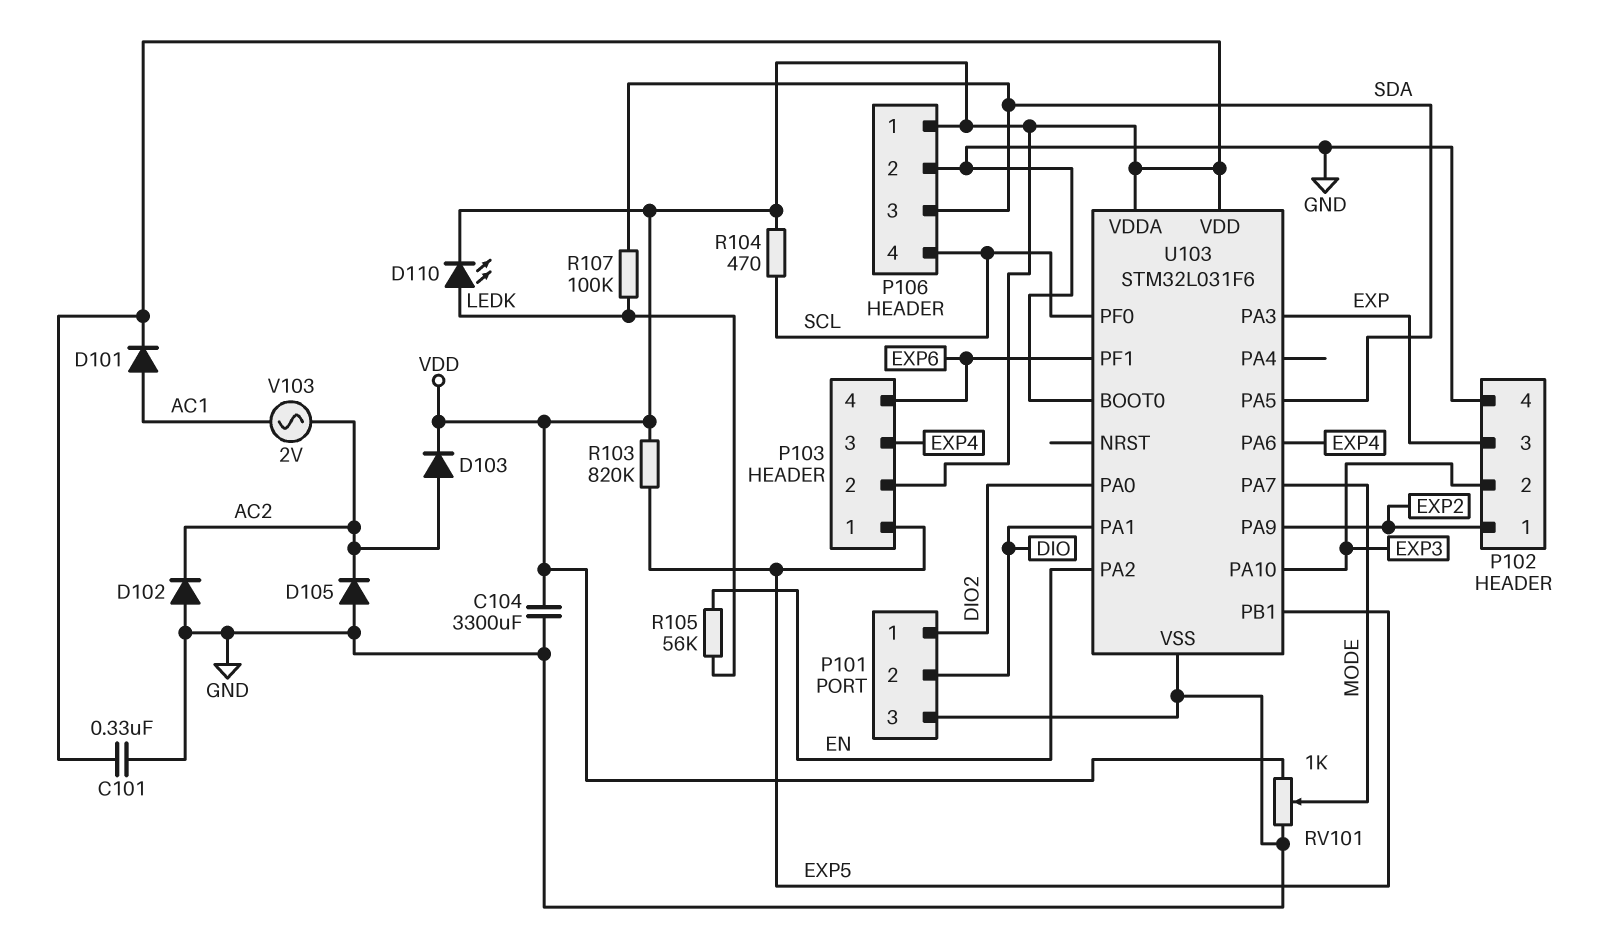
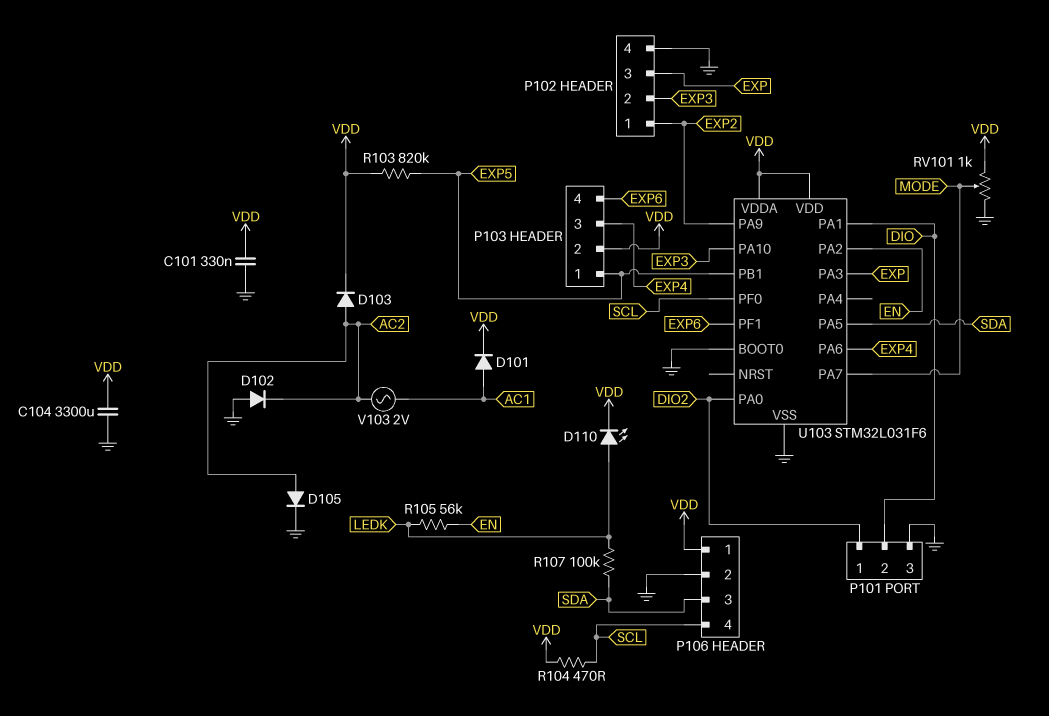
D105: diode (A GND, K AC2) -> diode (A AC2, K GND)

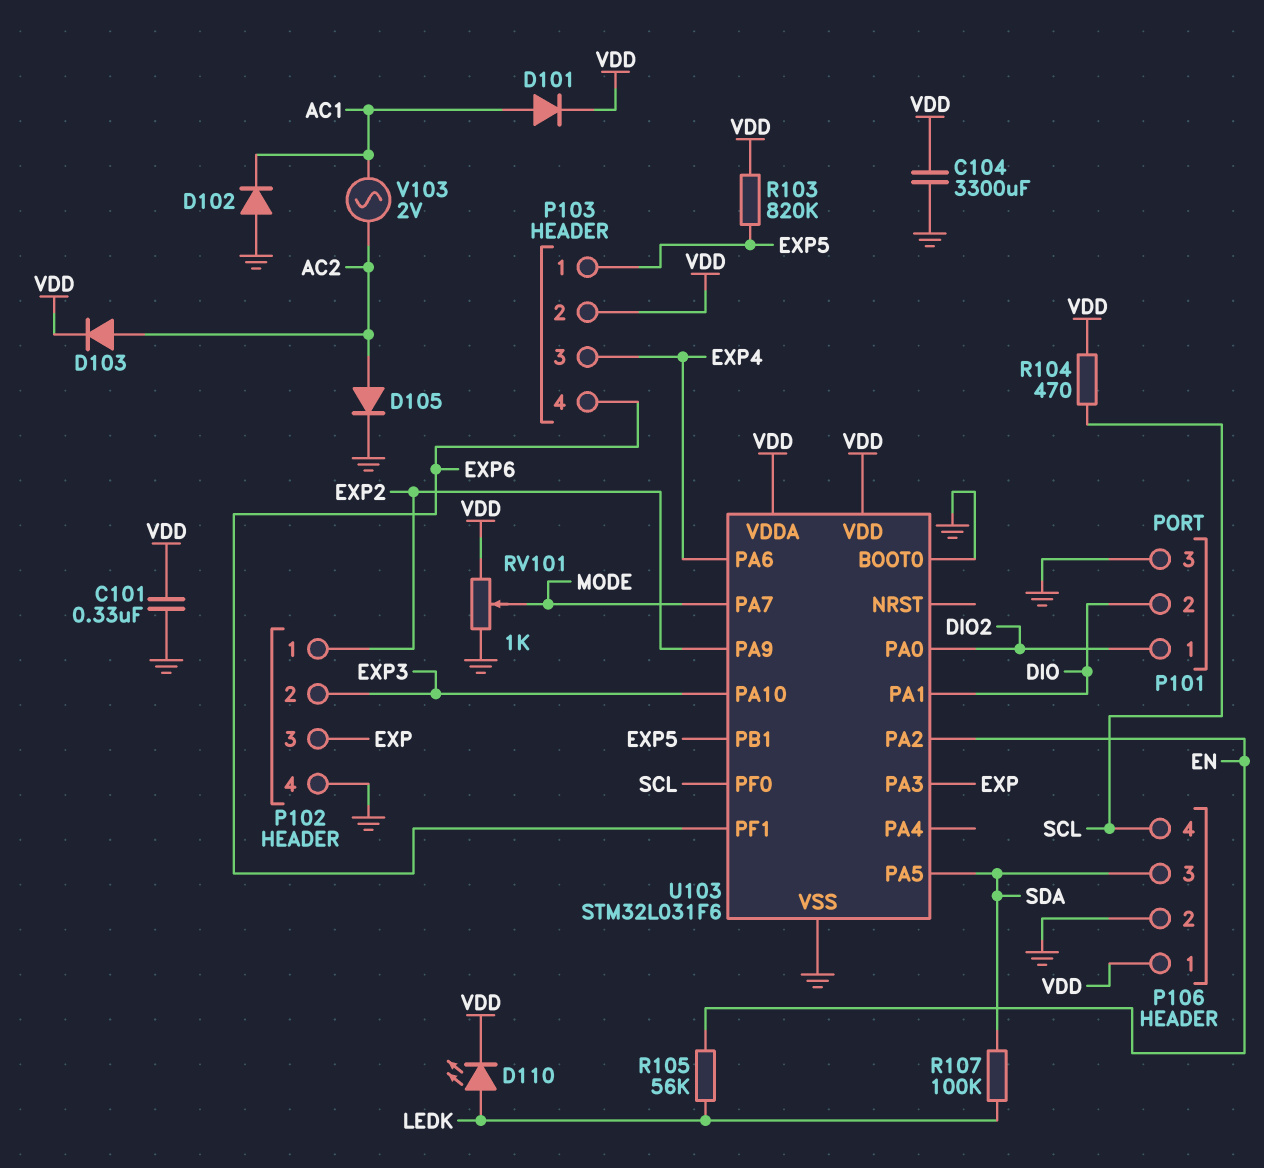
D102: diode (A GND, K AC2) -> diode (A GND, K AC1)

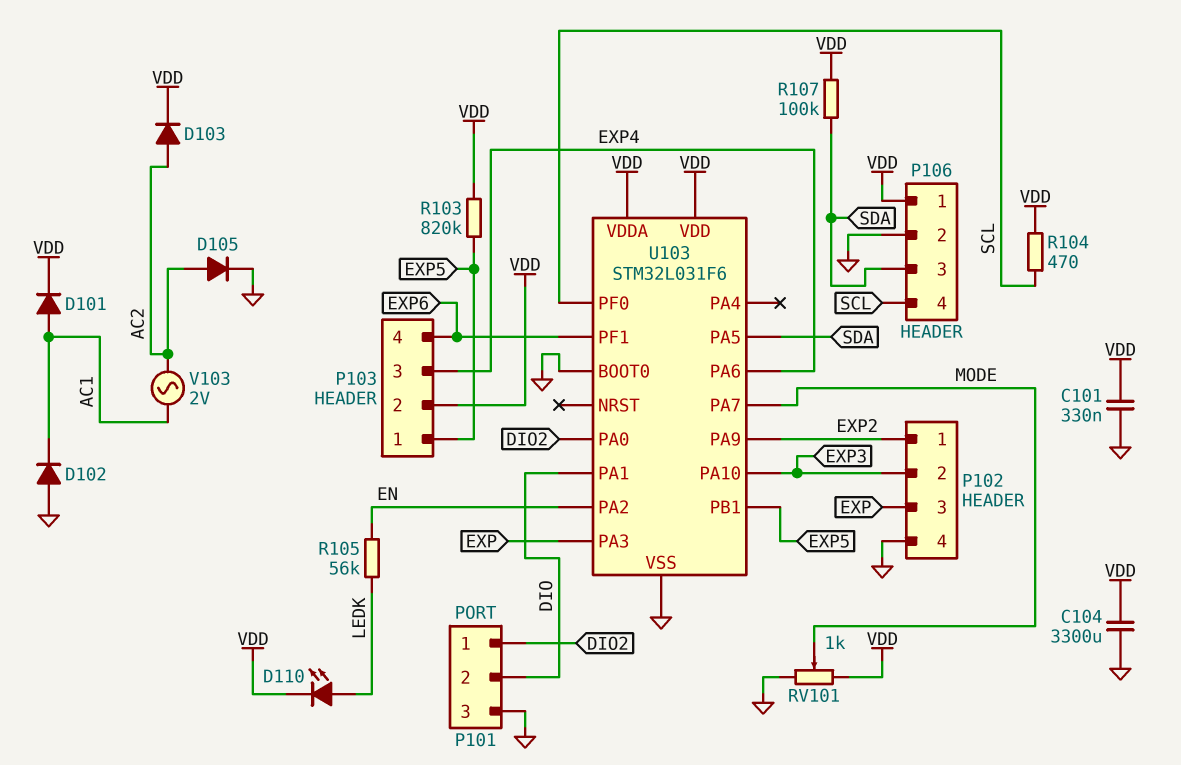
R107: 100k (LEDK, SDA) -> 100k (SDA, VDD)

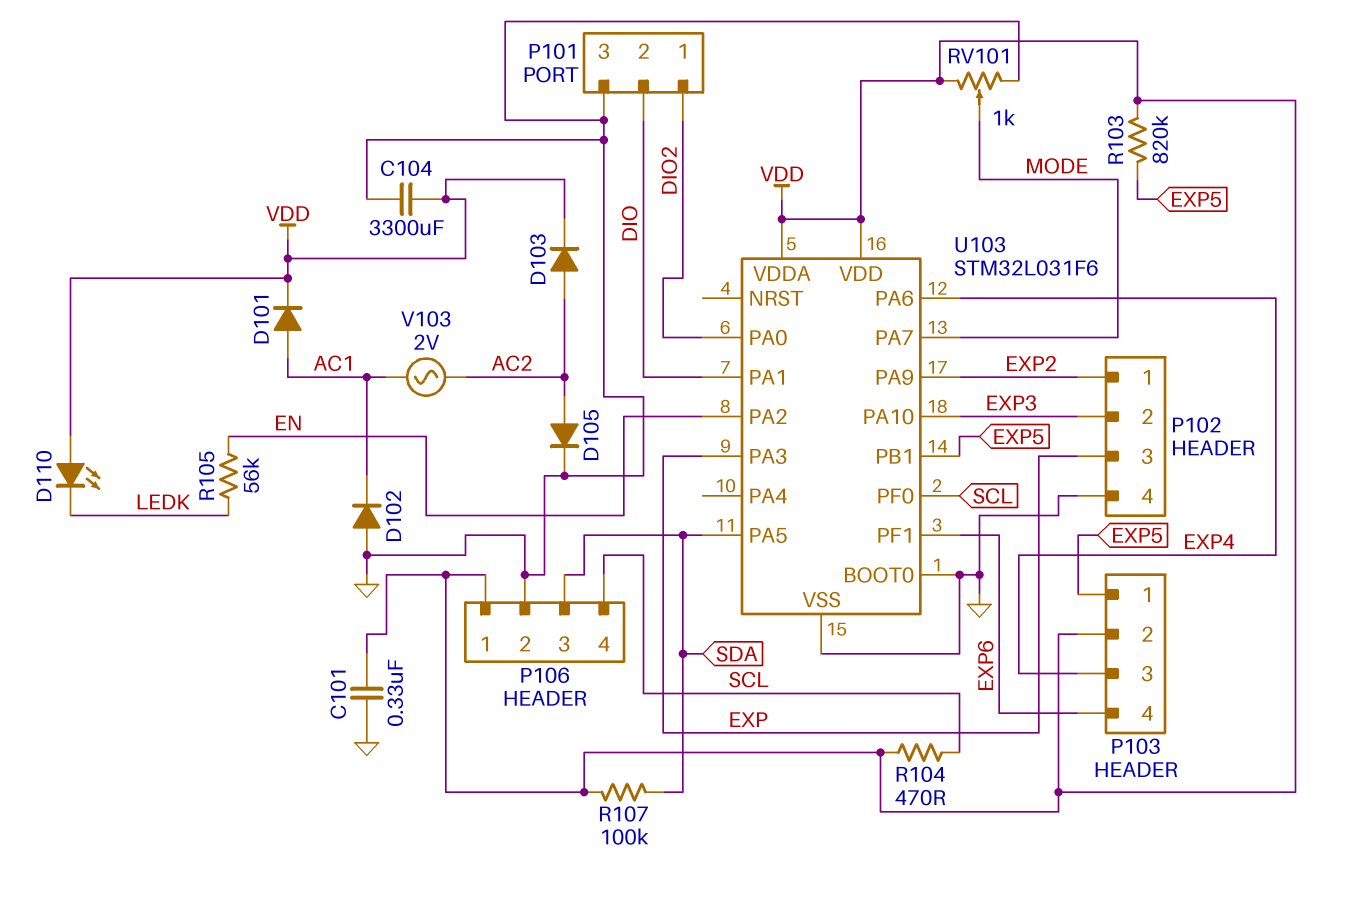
D110: LED (A LEDK, K VDD) -> LED (A VDD, K LEDK)

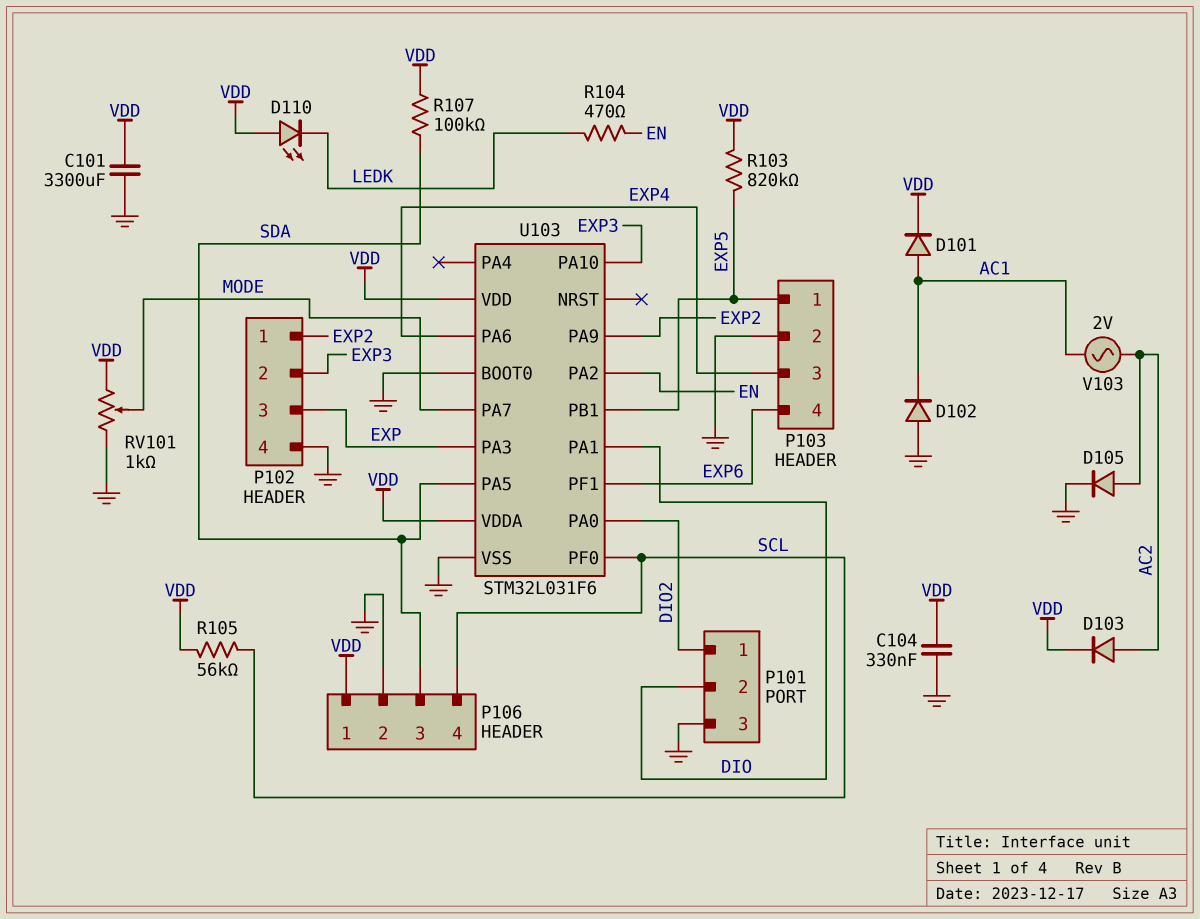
C101: 330nF (GND, VDD) -> 3300uF (GND, VDD)
C104: 3300uF (GND, VDD) -> 330nF (GND, VDD)
P103 pin 2: VDD -> GND
R104: 470 (SCL, VDD) -> 470 (EN, LEDK)
R105: 56k (EN, LEDK) -> 56k (SCL, VDD)

